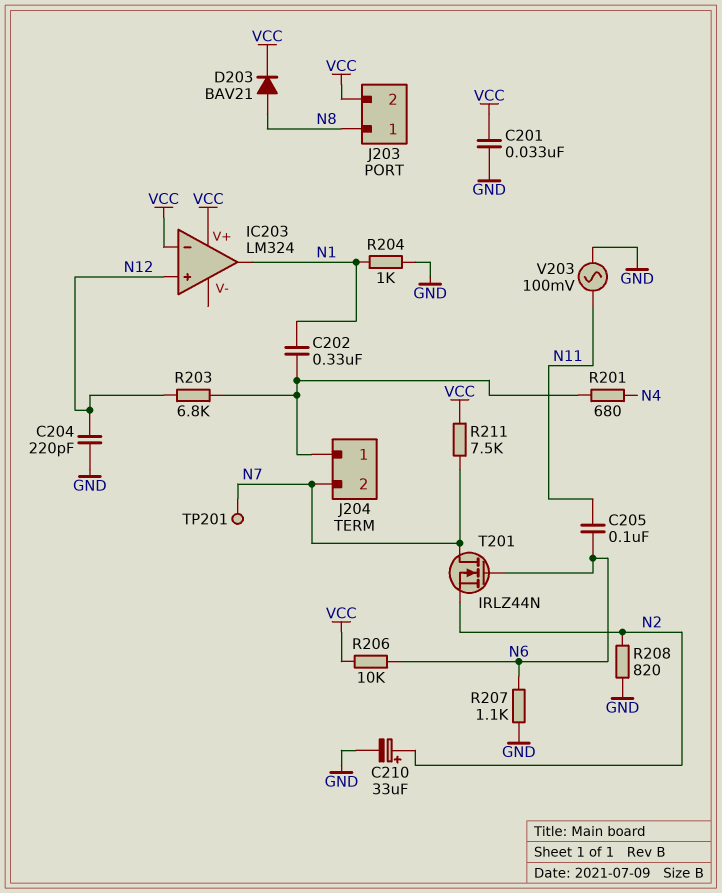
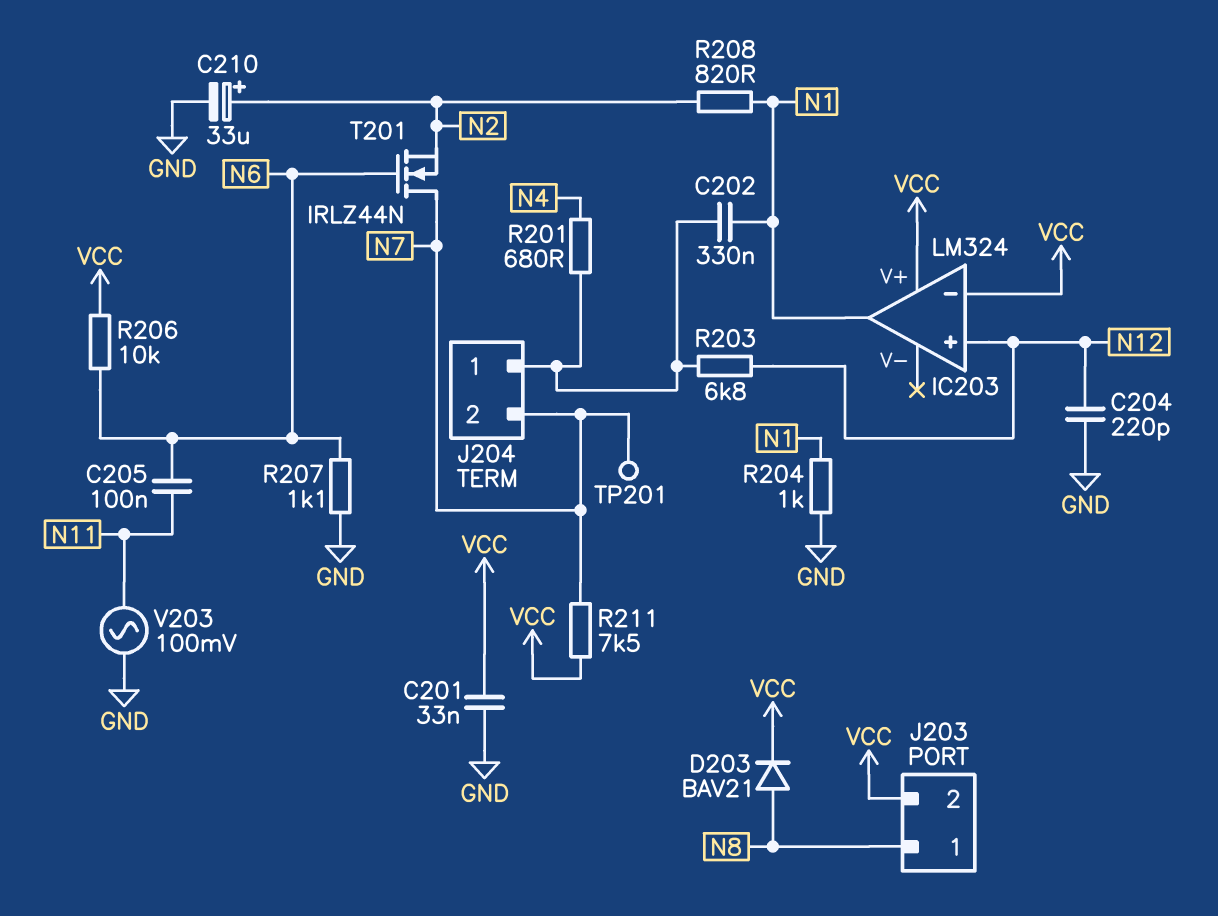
R208: 820 (GND, N2) -> 820 (N1, N2)

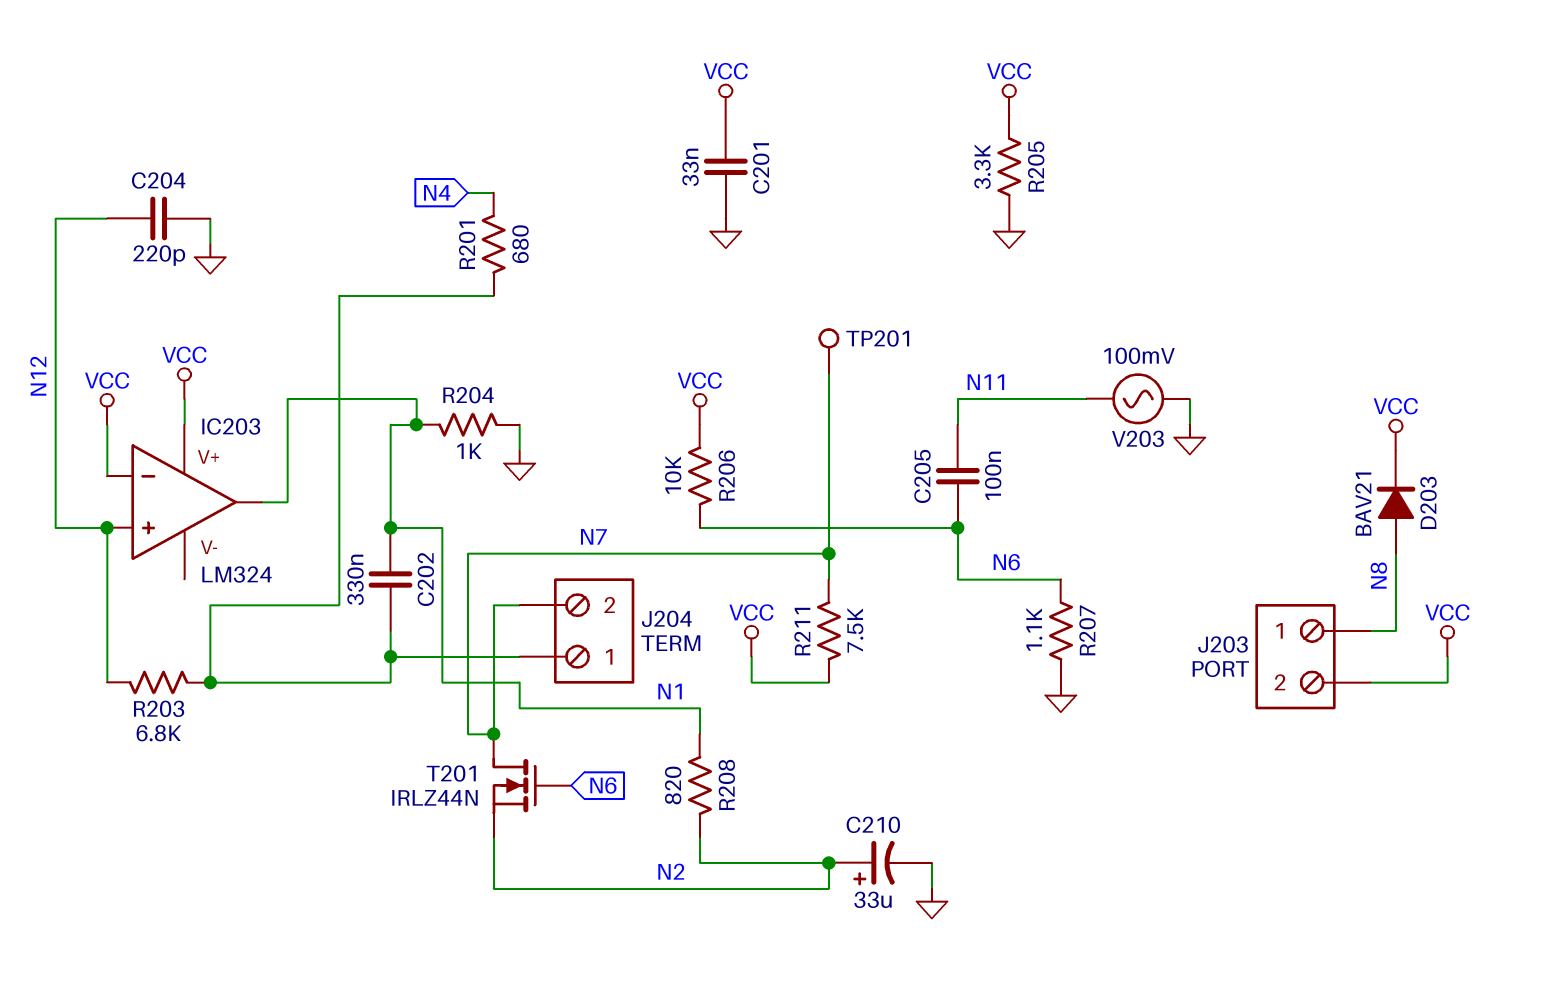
R205: none -> 3.3k (GND, VCC)

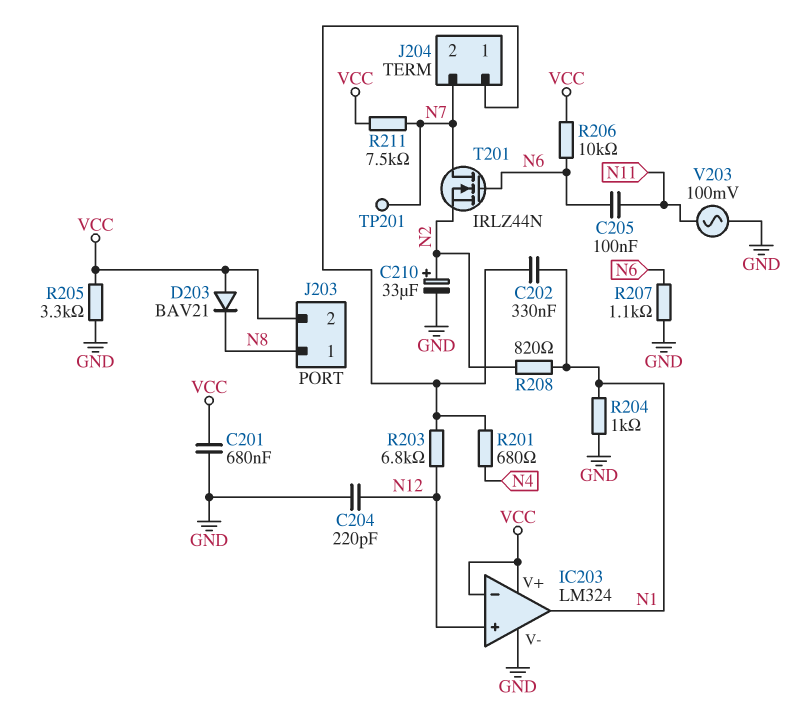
C201: 33nF (GND, VCC) -> 680nF (GND, VCC)
D203: diode BAV21 (A N8, K VCC) -> diode BAV21 (A VCC, K N8)
IC203 pin V-: none -> GND

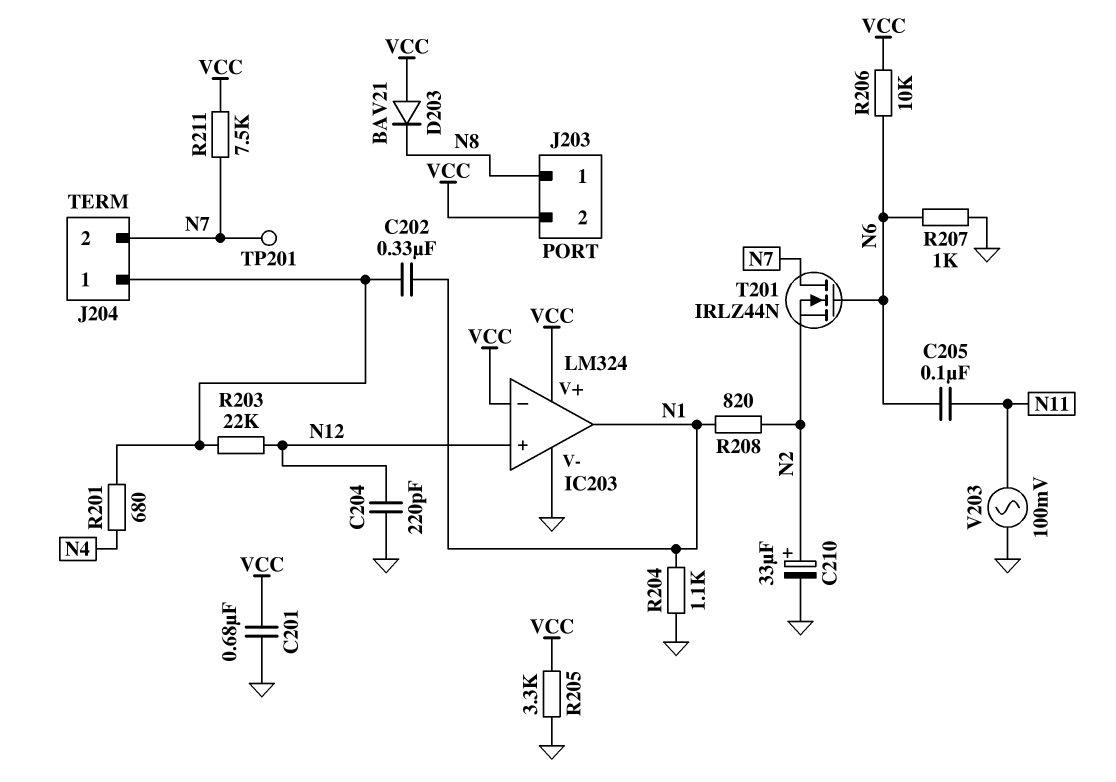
R203: 6.8k (J204/1, N12) -> 22k (J204/1, N12)
R204: 1k (GND, N1) -> 1.1k (GND, N1)
R207: 1.1k (GND, N6) -> 1k (GND, N6)

